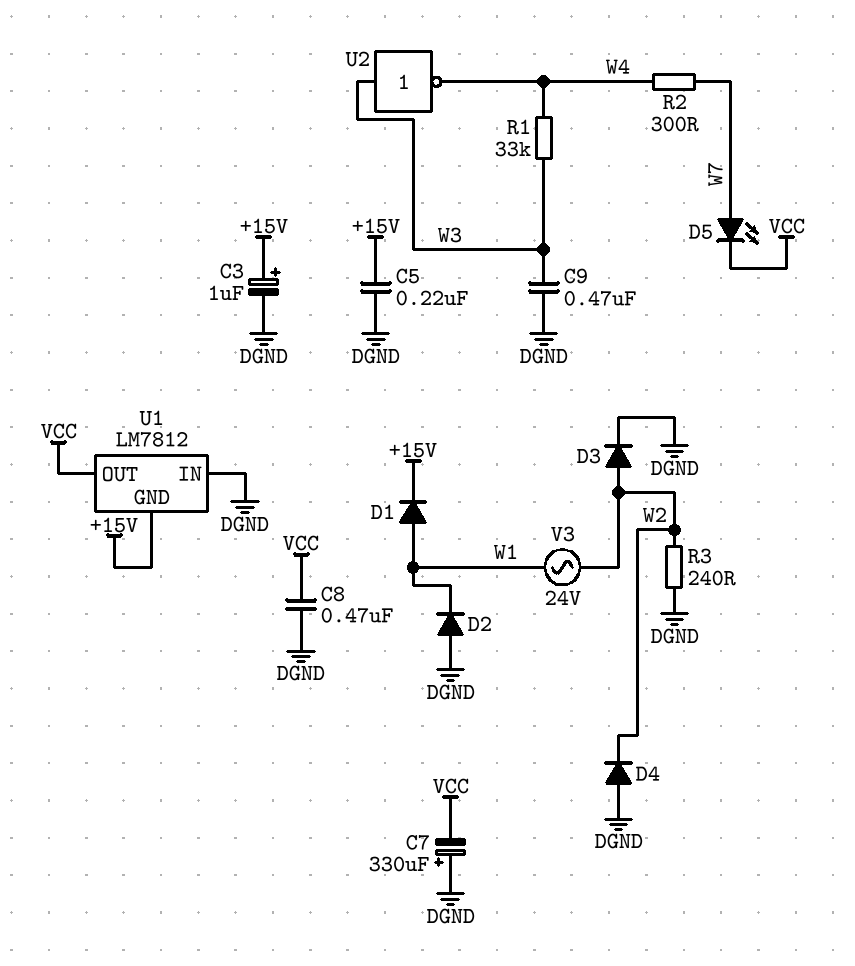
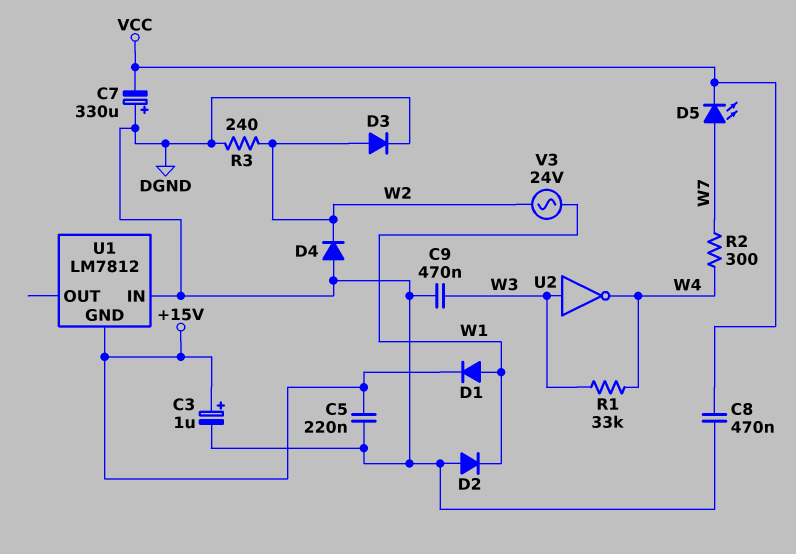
U1 pin OUT: VCC -> none

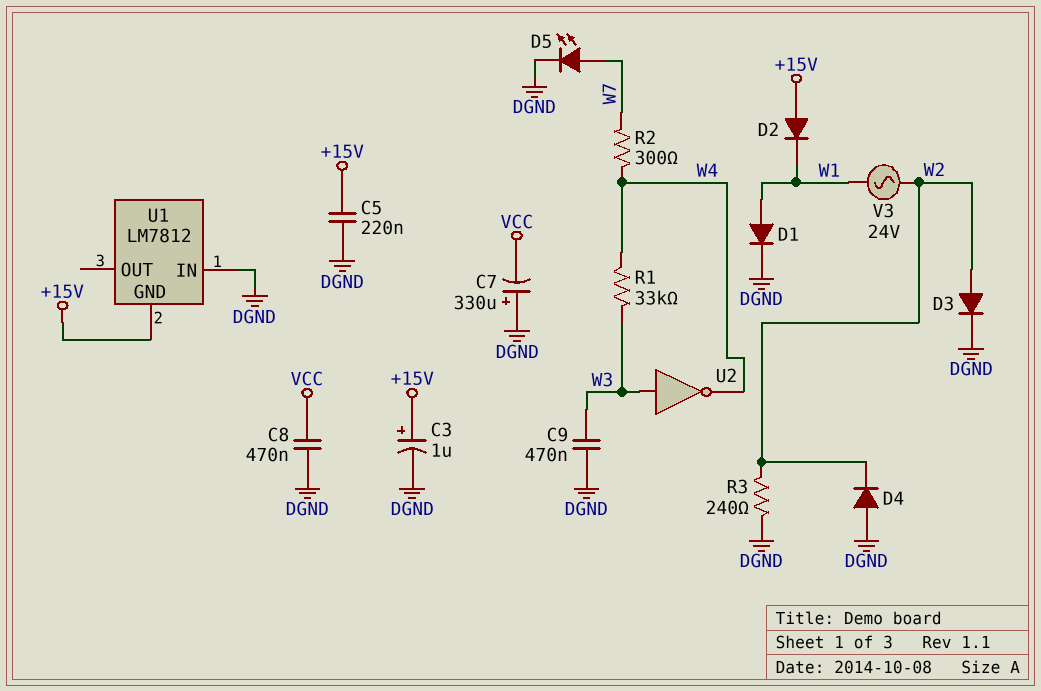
D1: diode (A W1, K +15V) -> diode (A W1, K DGND)
D2: diode (A DGND, K W1) -> diode (A +15V, K W1)
D5: LED (A W7, K VCC) -> LED (A W7, K DGND)

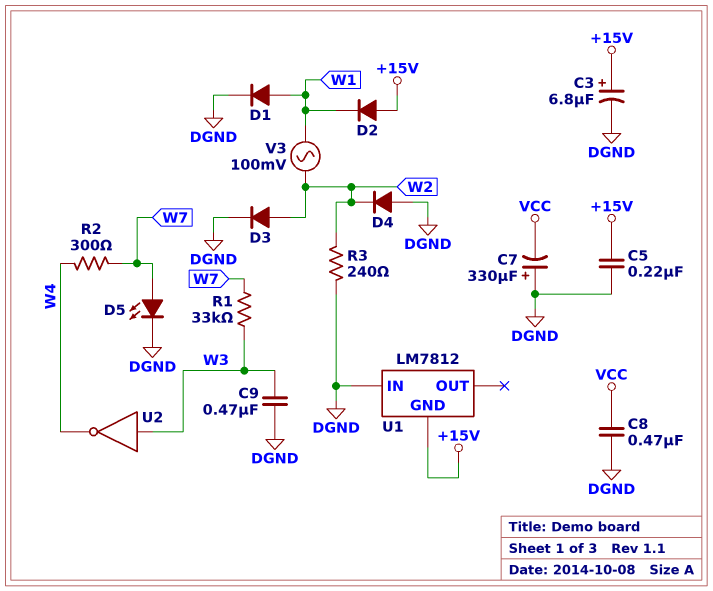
C3: 1uF (plus +15V, minus DGND) -> 6.8uF (plus +15V, minus DGND)
R1: 33k (W3, W4) -> 33k (W3, W7)
V3: AC 24V (W1, W2) -> AC 100mV (W1, W2)

